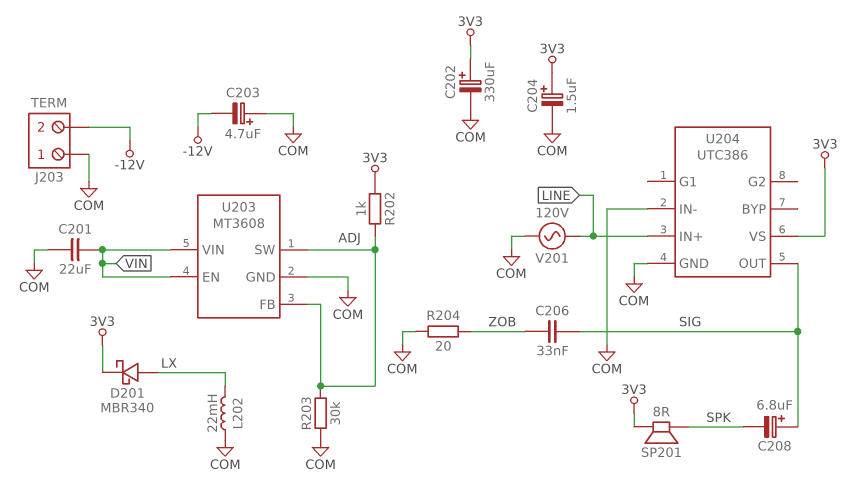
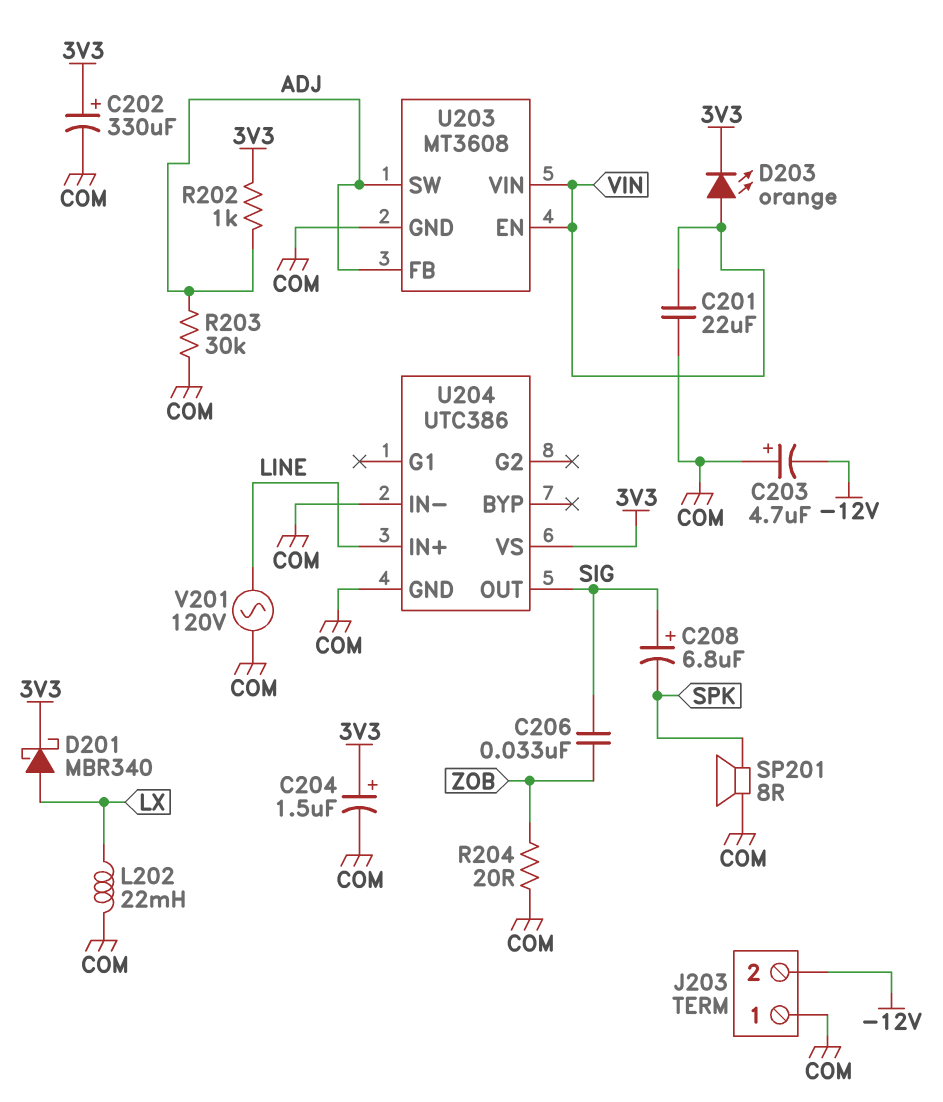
D203: none -> LED orange (A VIN, K 3V3)
SP201: speaker 8R (3V3, SPK) -> speaker 8R (COM, SPK)

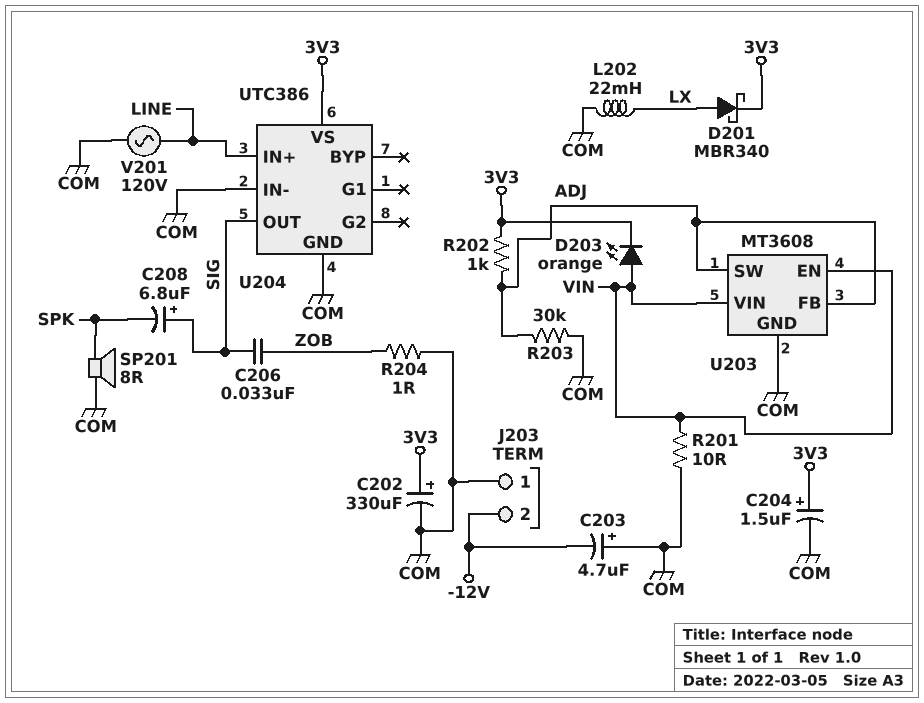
C201: 22uF (COM, VIN) -> none
R201: none -> 10 (COM, VIN)
R204: 20 (COM, ZOB) -> 1 (COM, ZOB)

